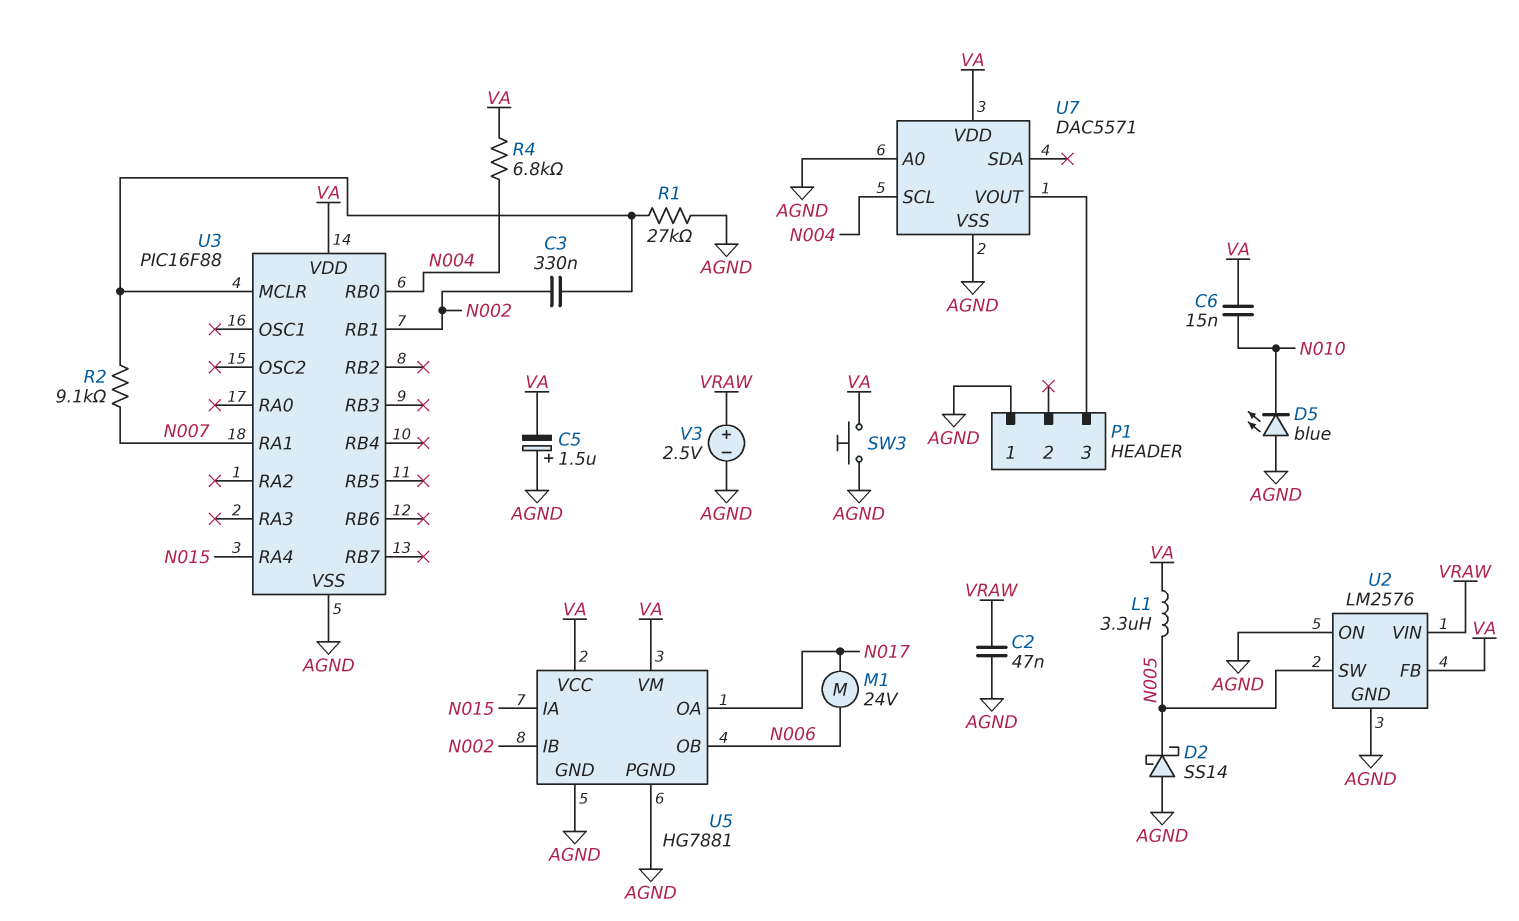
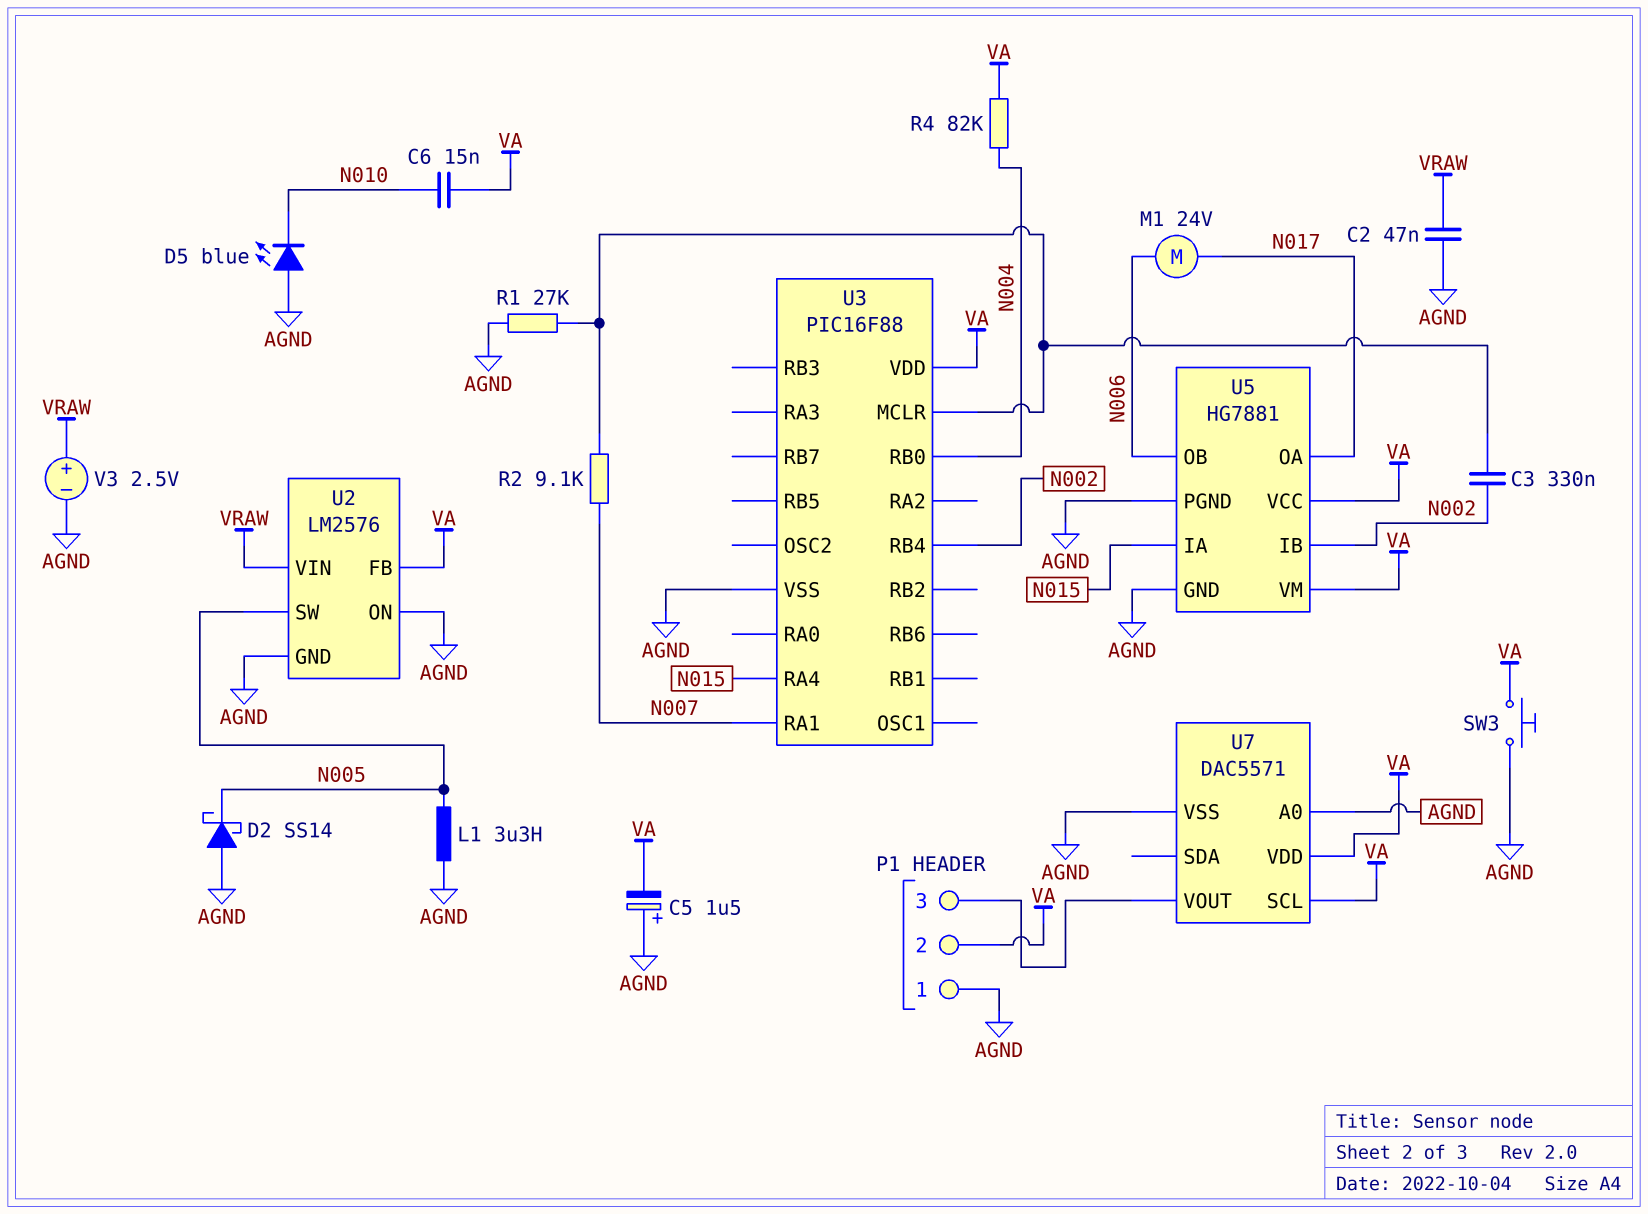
L1: 3.3uH (N005, VA) -> 3.3uH (AGND, N005)
P1 pin 2: none -> VA
R4: 6.8k (N004, VA) -> 82k (N004, VA)
U3 pin RB1: N002 -> none
U3 pin RB4: none -> N002
U7 pin SCL: N004 -> VA

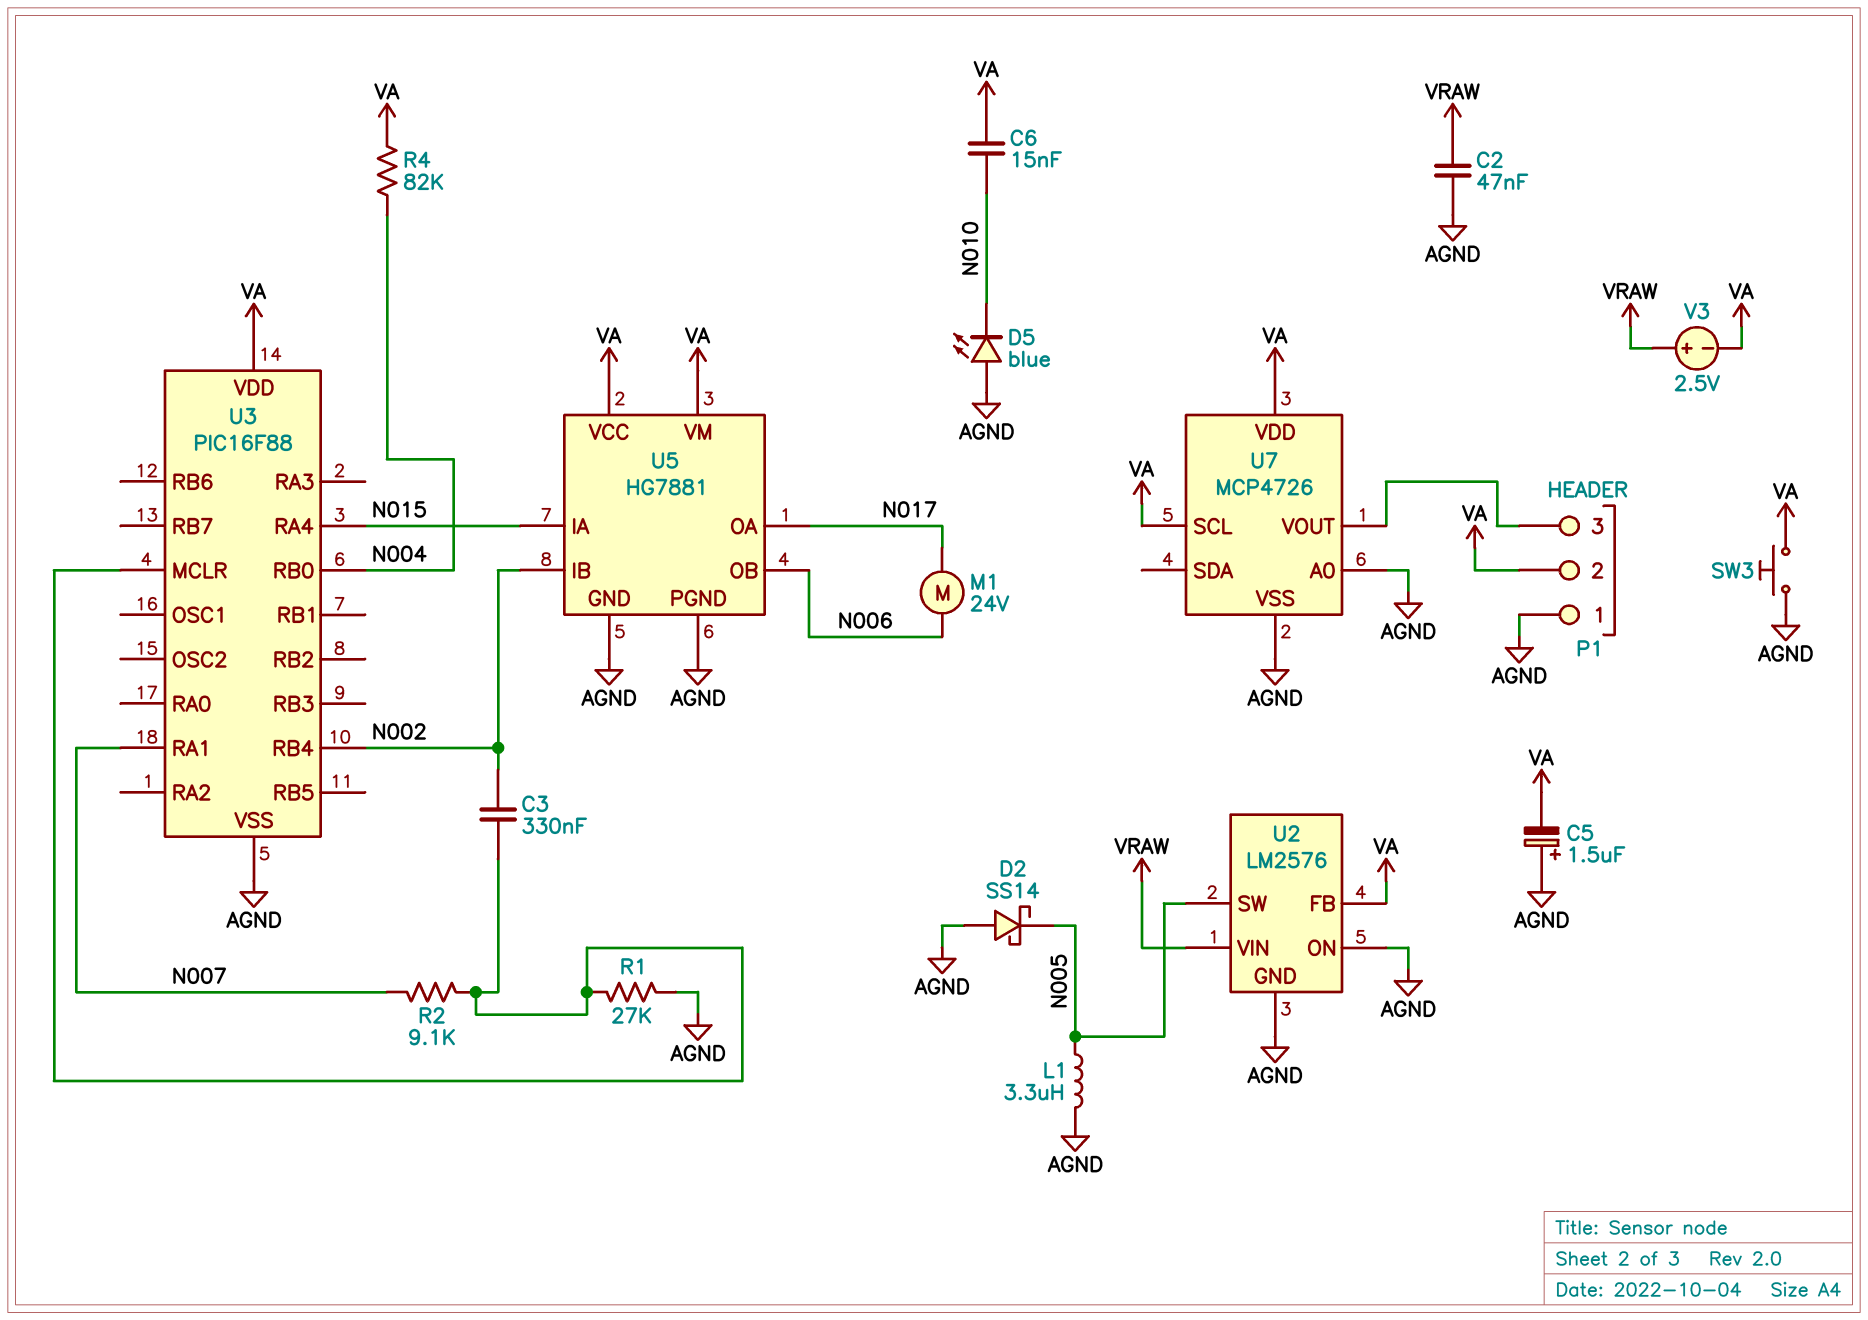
U7: DAC5571 -> MCP4726
V3: 2.5V (plus VRAW, minus AGND) -> 2.5V (plus VRAW, minus VA)

